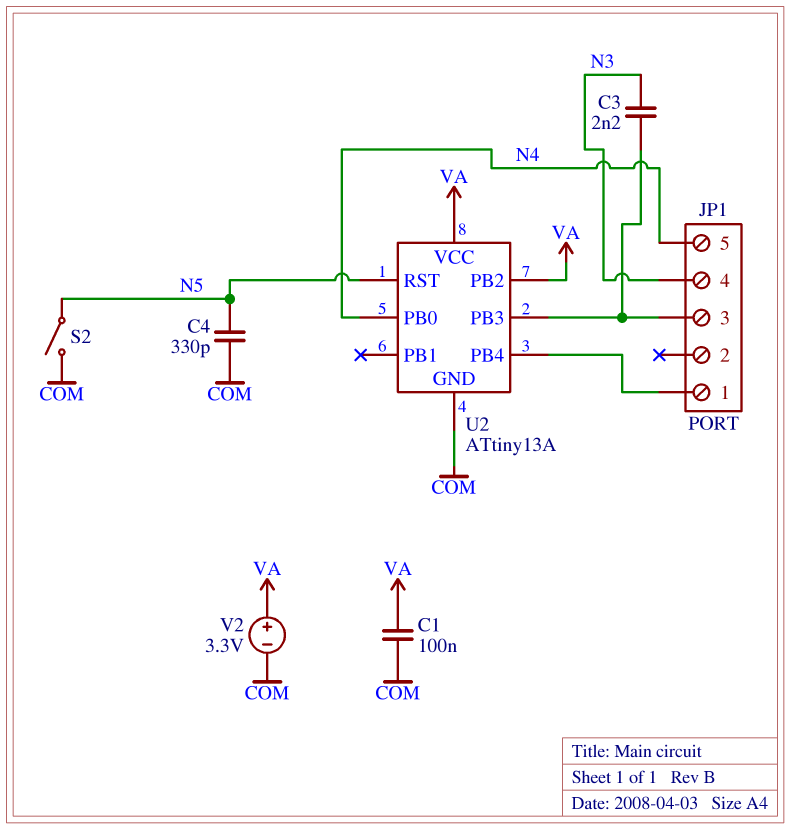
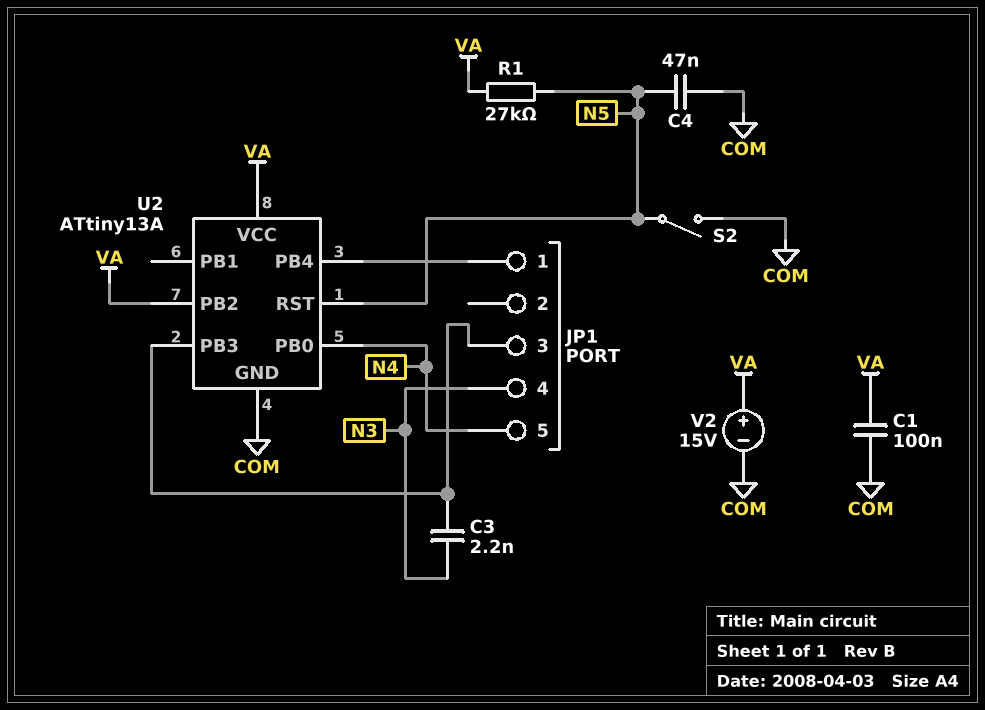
C4: 330pF (COM, N5) -> 47nF (COM, N5)
R1: none -> 27k (N5, VA)
V2: 3.3V (plus VA, minus COM) -> 15V (plus VA, minus COM)

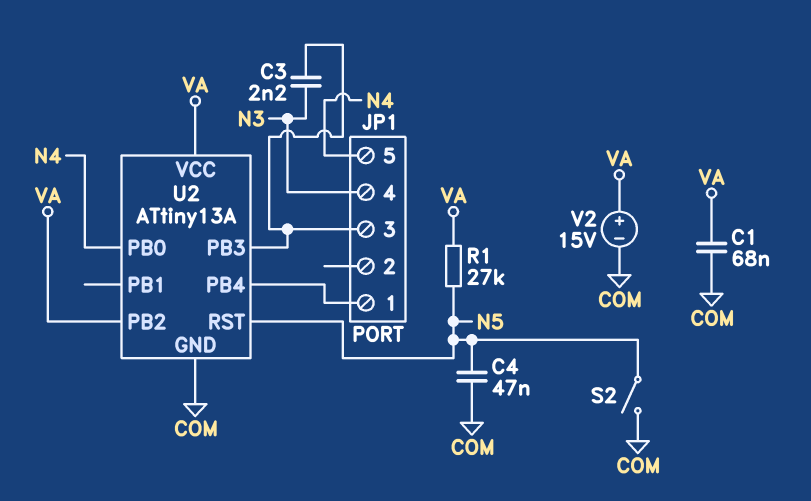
C1: 100nF (COM, VA) -> 68nF (COM, VA)

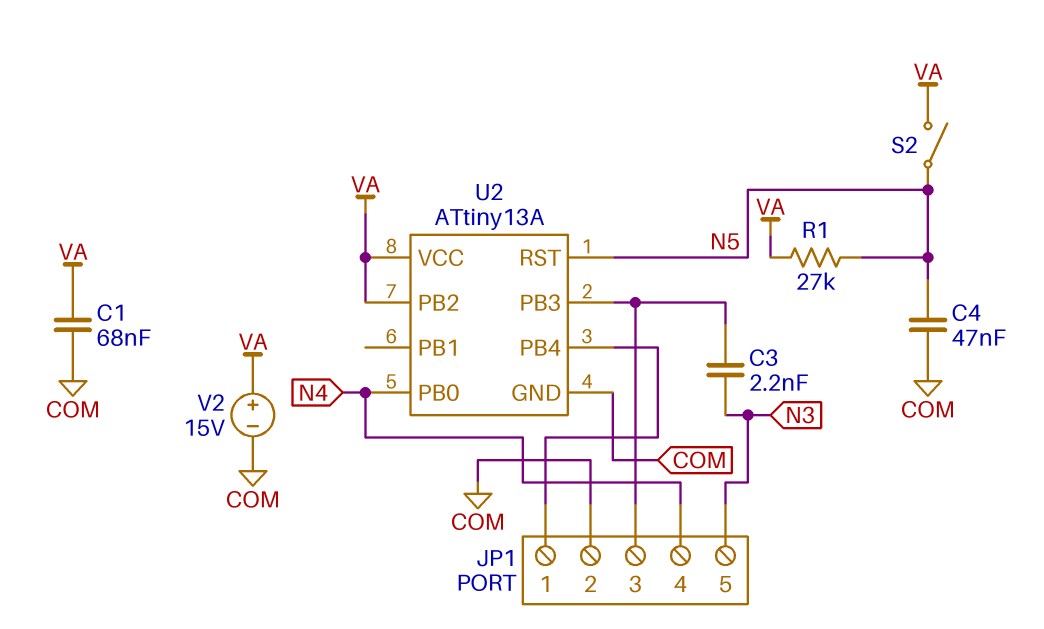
JP1 pin 2: none -> COM
JP1 pin 4: N3 -> N4
JP1 pin 5: N4 -> N3
S2: switch (COM, N5) -> switch (N5, VA)

